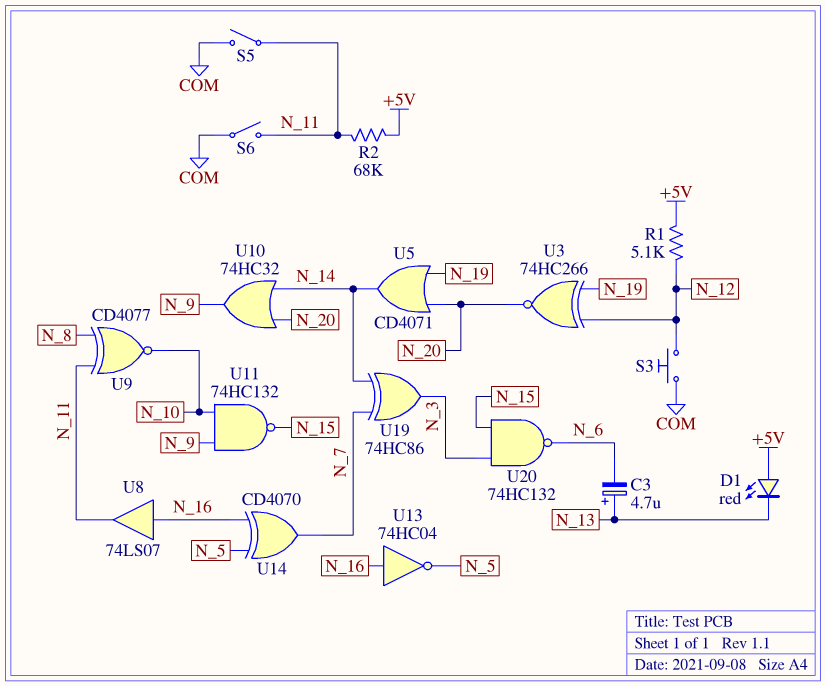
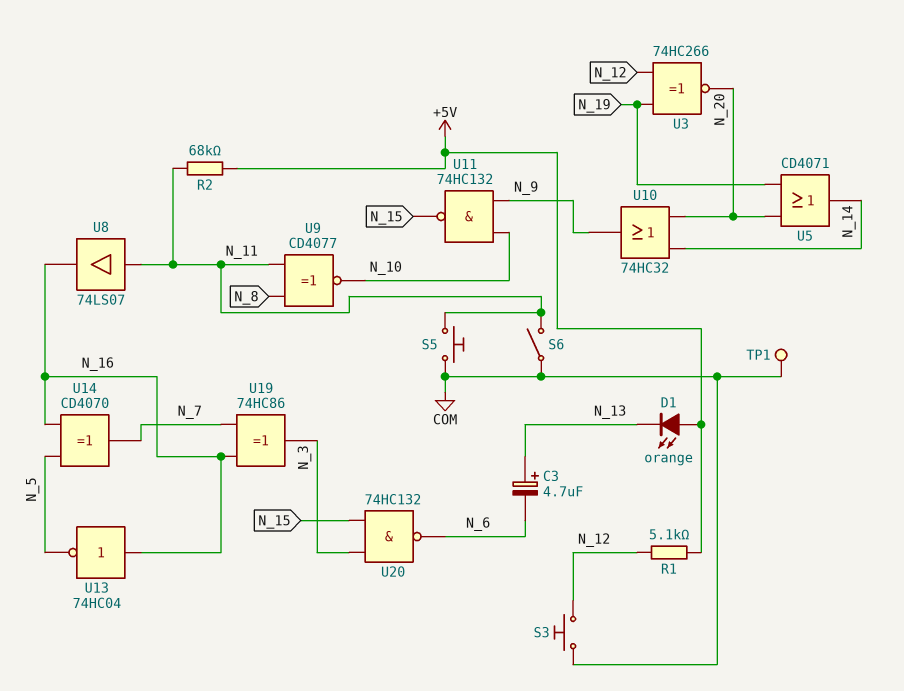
D1: LED red (A +5V, K N_13) -> LED orange (A +5V, K N_13)
S5: switch (COM, N_11) -> button (COM, N_11)
TP1: none -> test point (COM)
U8: buffer 74LS07 (in N_16, out N_11) -> buffer 74LS07 (in N_11, out N_16)
U19: XOR 74HC86 (in N_7, in N_14, out N_3) -> XOR 74HC86 (in N_7, in N_16, out N_3)

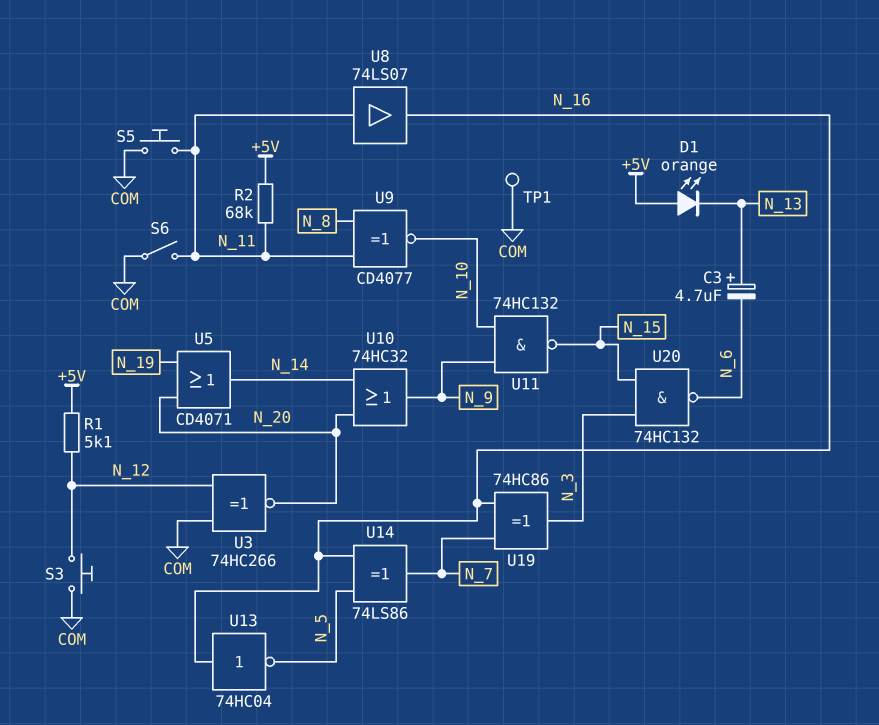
U3: XNOR 74HC266 (in N_12, in N_19, out N_20) -> XNOR 74HC266 (in COM, in N_12, out N_20)
U14: XOR CD4070 (in N_5, in N_16, out N_7) -> XOR 74LS86 (in N_5, in N_16, out N_7)

